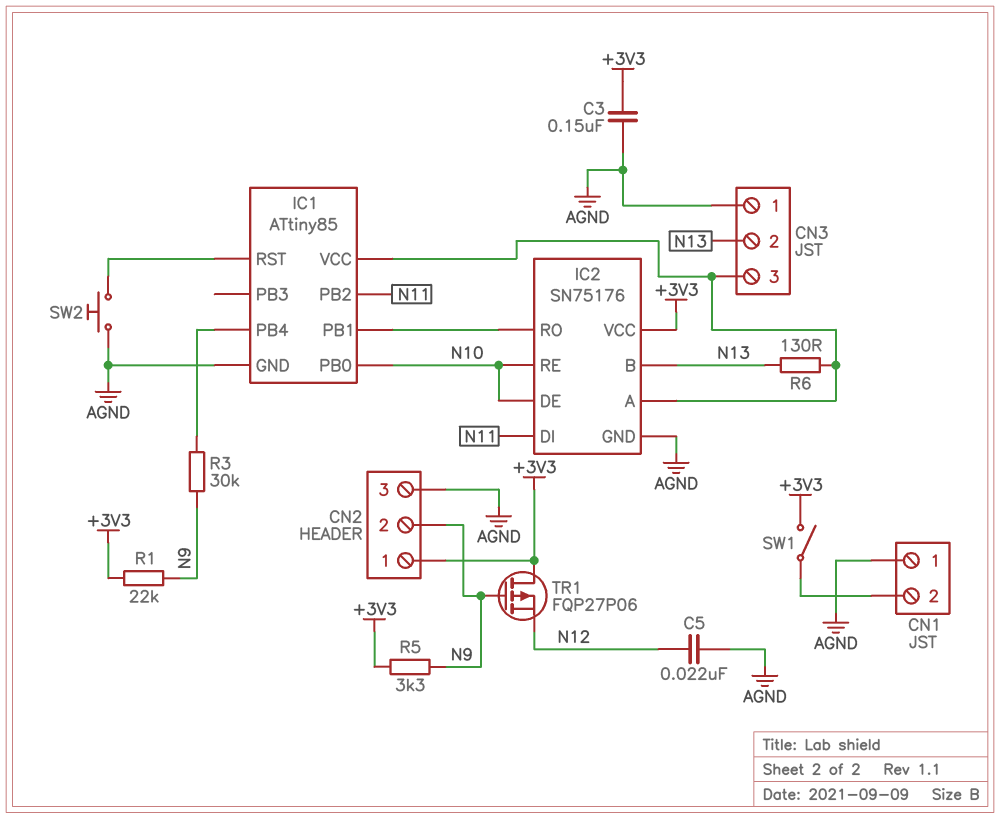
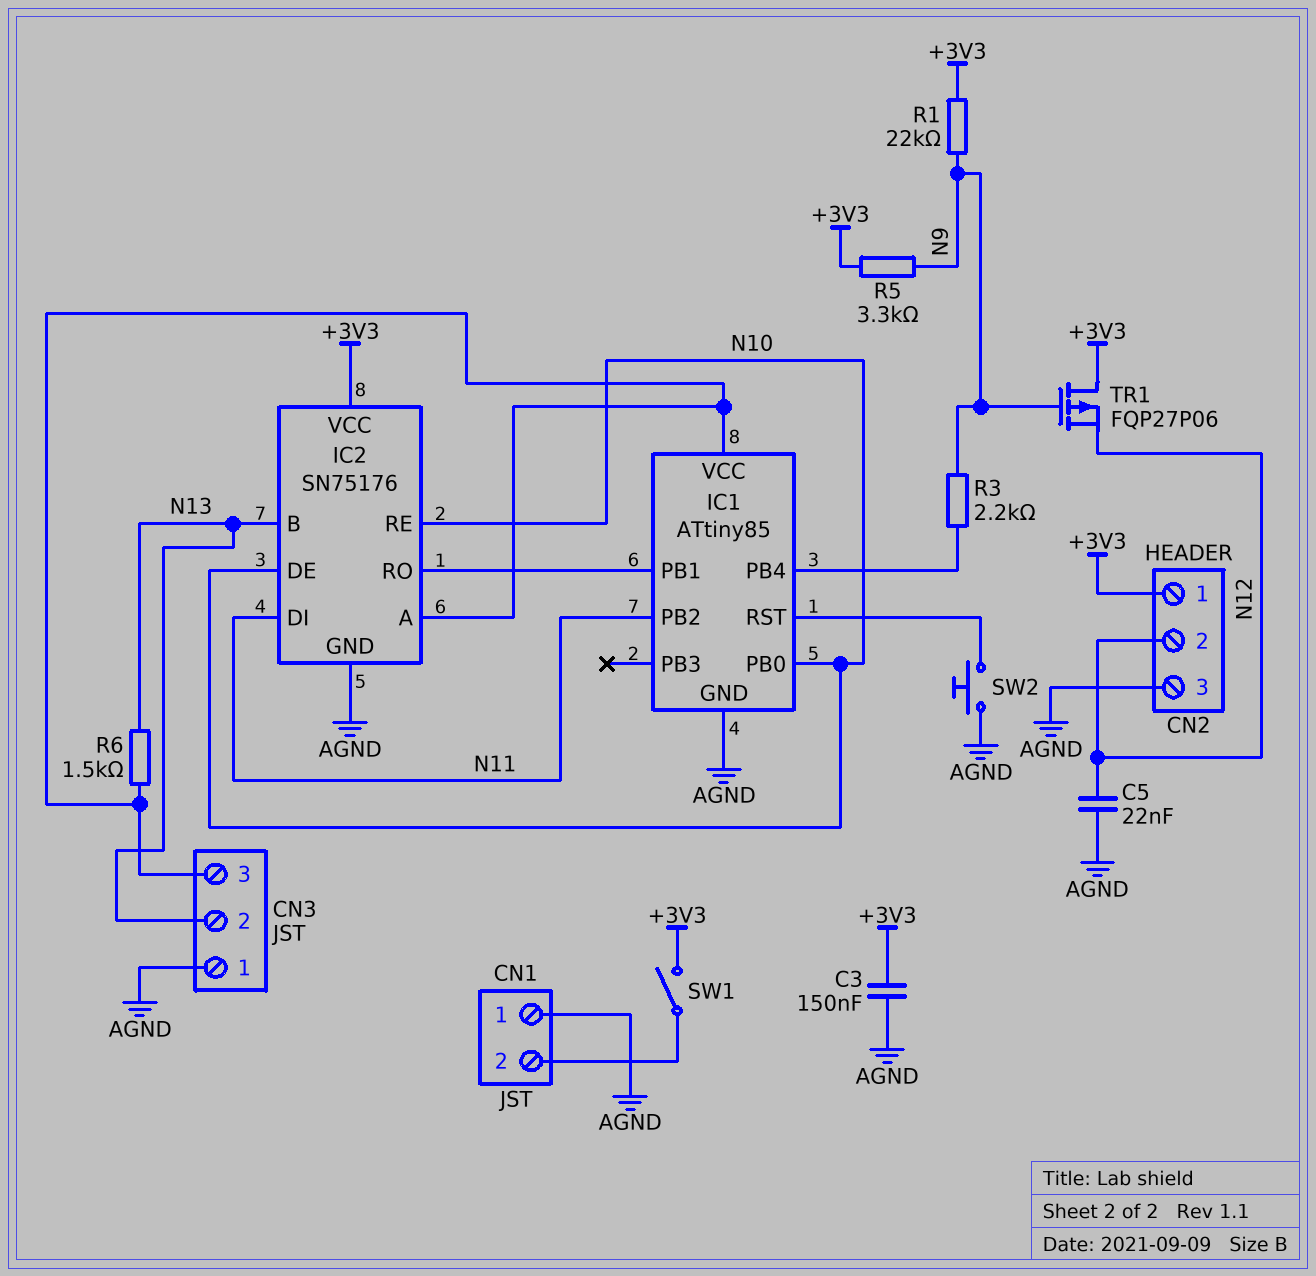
CN2 pin 2: N9 -> N12
R3: 30k (IC1/PB4, N9) -> 2.2k (IC1/PB4, N9)
R6: 130 (CN3/3, N13) -> 1.5k (CN3/3, N13)

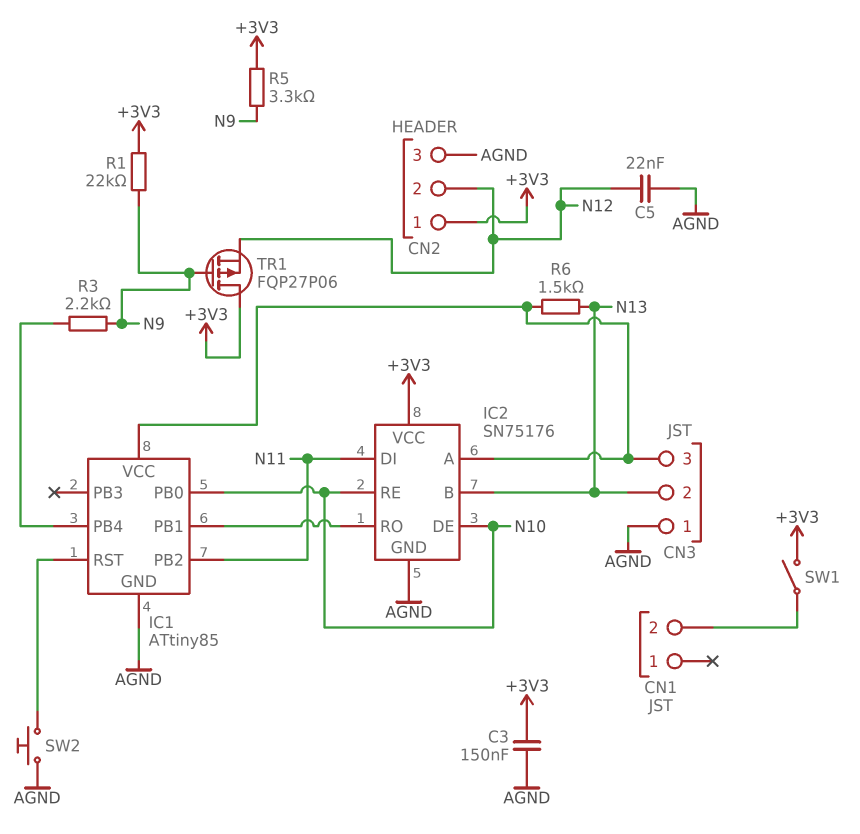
CN1 pin 1: AGND -> none

